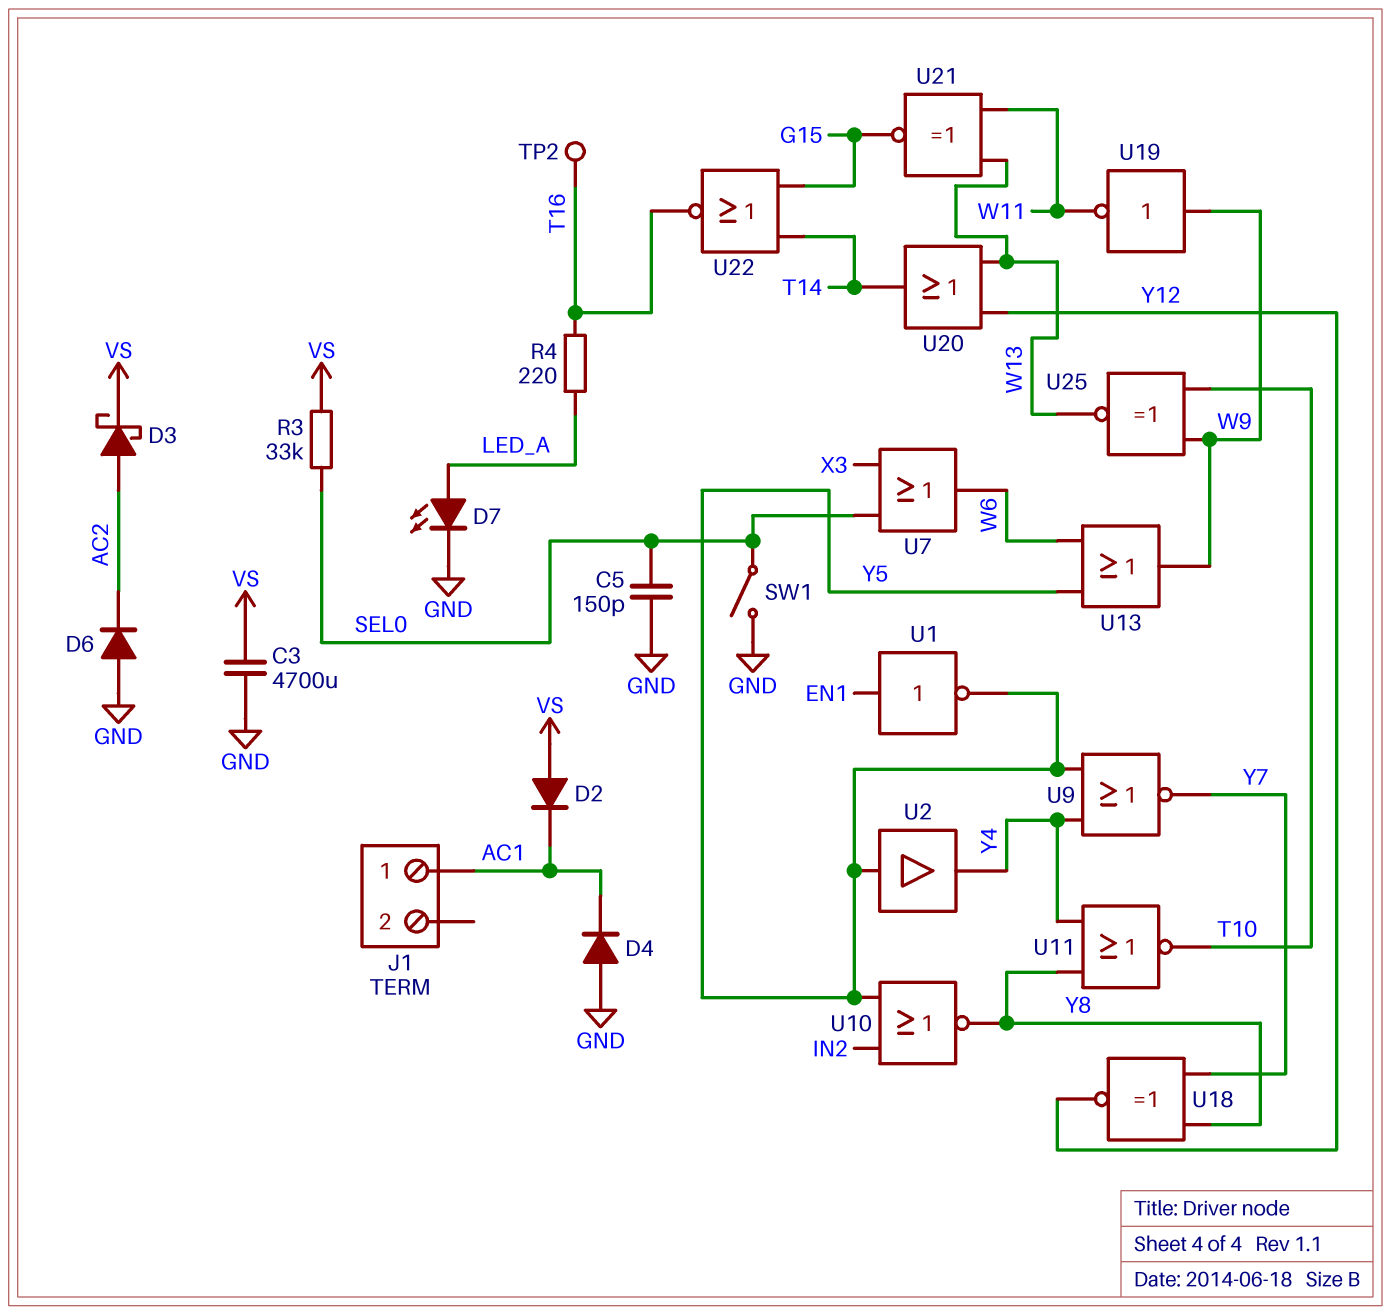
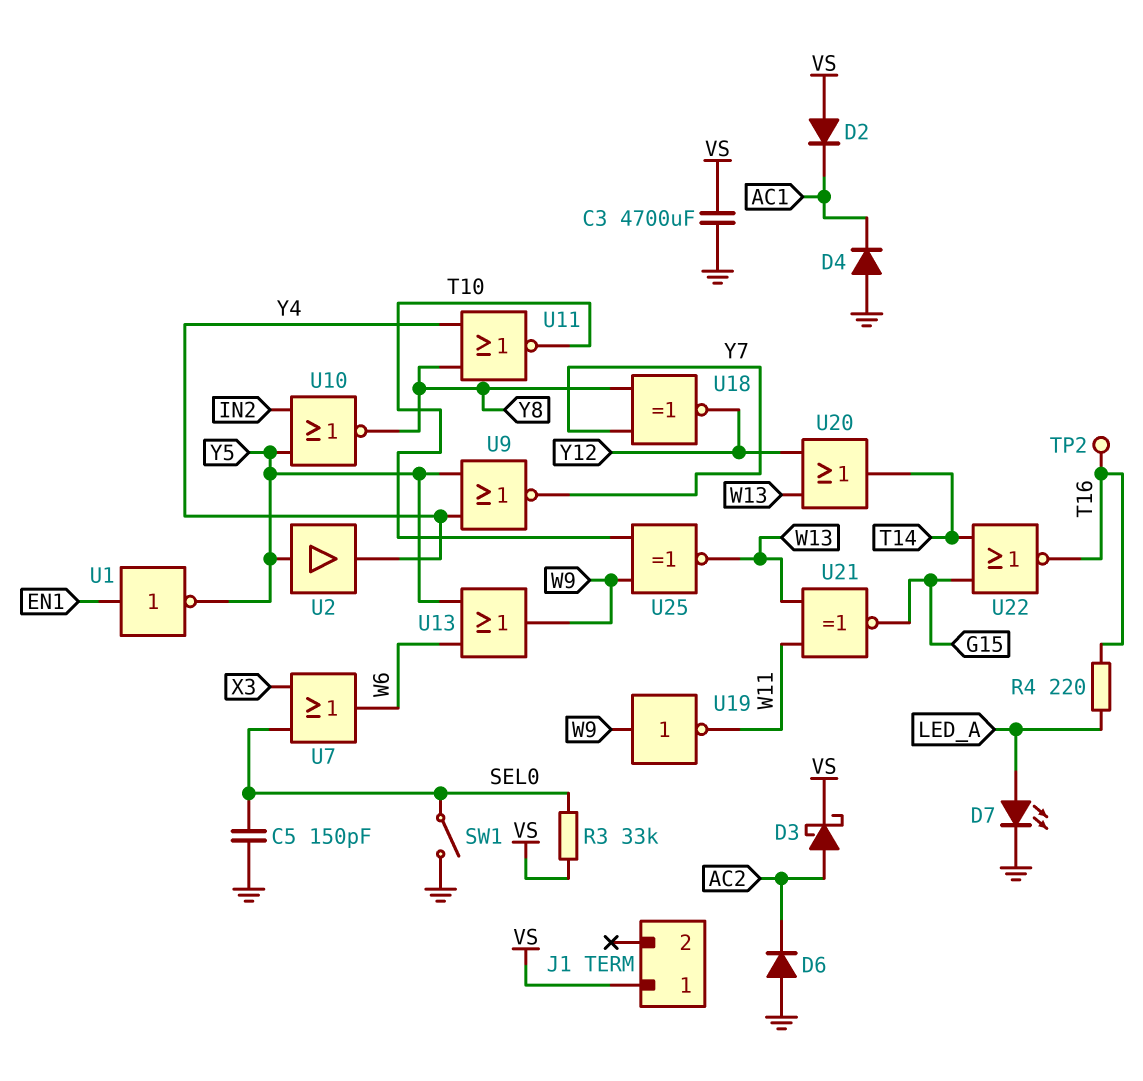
J1 pin 1: AC1 -> VS

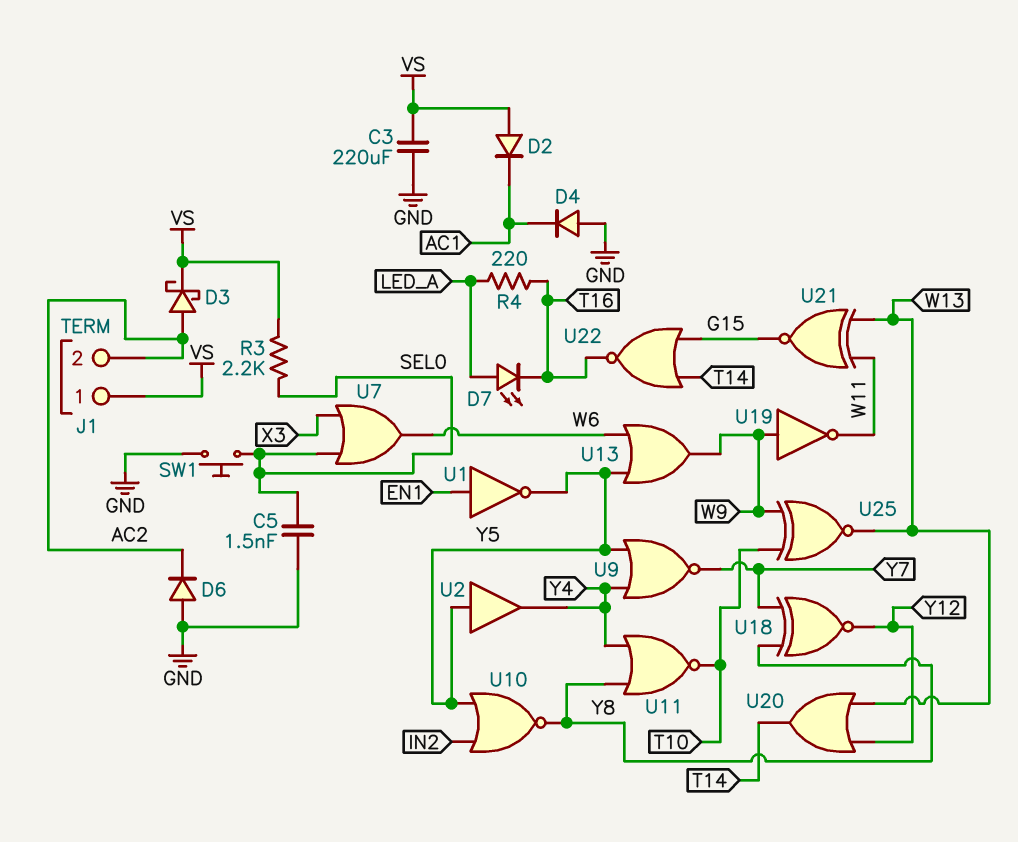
C3: 4700uF (GND, VS) -> 220uF (GND, VS)
C5: 150pF (GND, SEL0) -> 1.5nF (GND, SEL0)
D7: LED (A LED_A, K GND) -> LED (A LED_A, K T16)
J1 pin 2: none -> AC2
R3: 33k (SEL0, VS) -> 2.2k (SEL0, VS)
SW1: switch (GND, SEL0) -> button (GND, SEL0)
TP2: test point (T16) -> none

